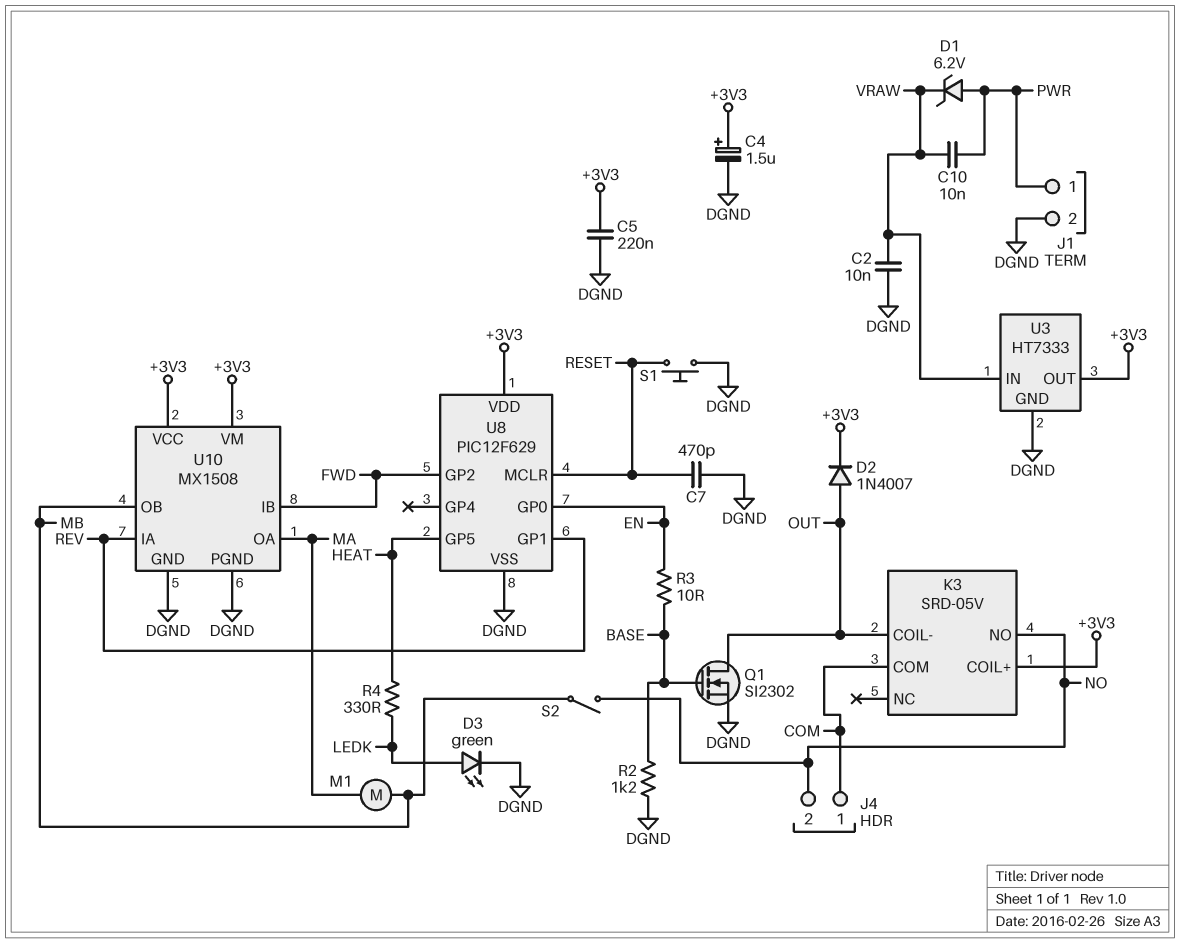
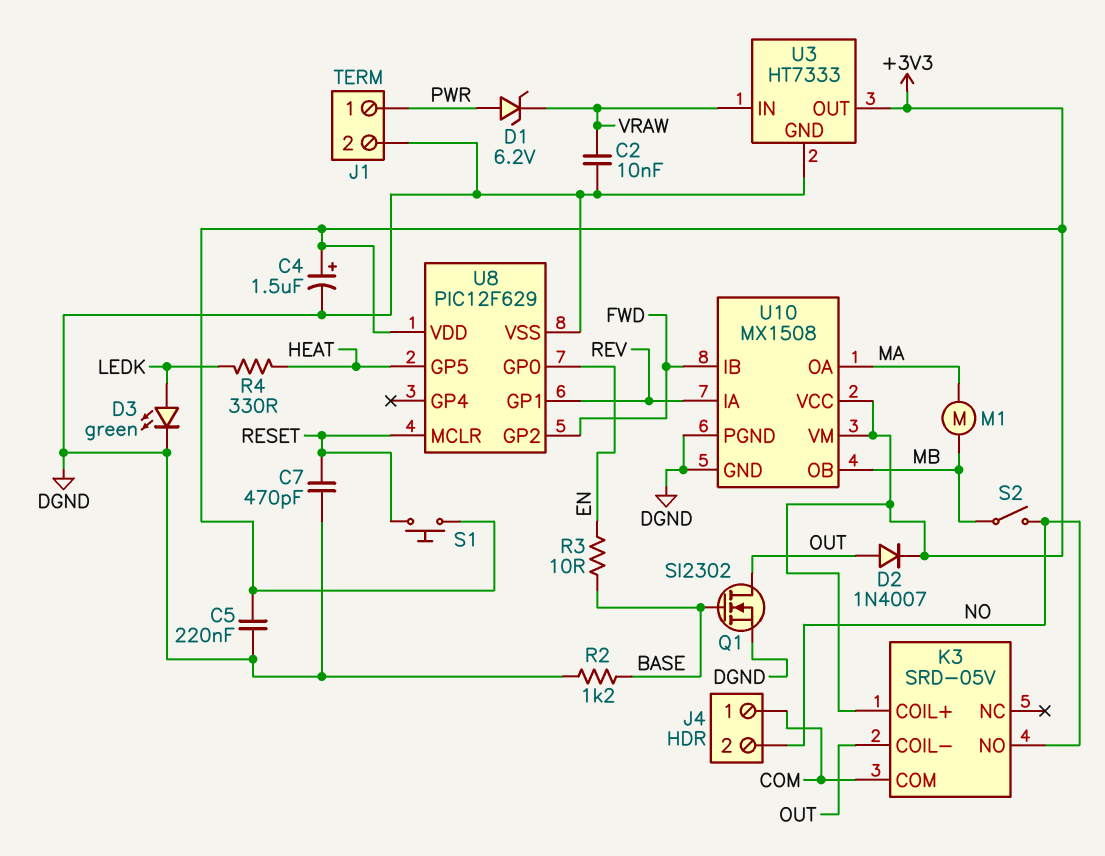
C10: 10nF (PWR, VRAW) -> none
S1: button (DGND, RESET) -> button (+3V3, RESET)

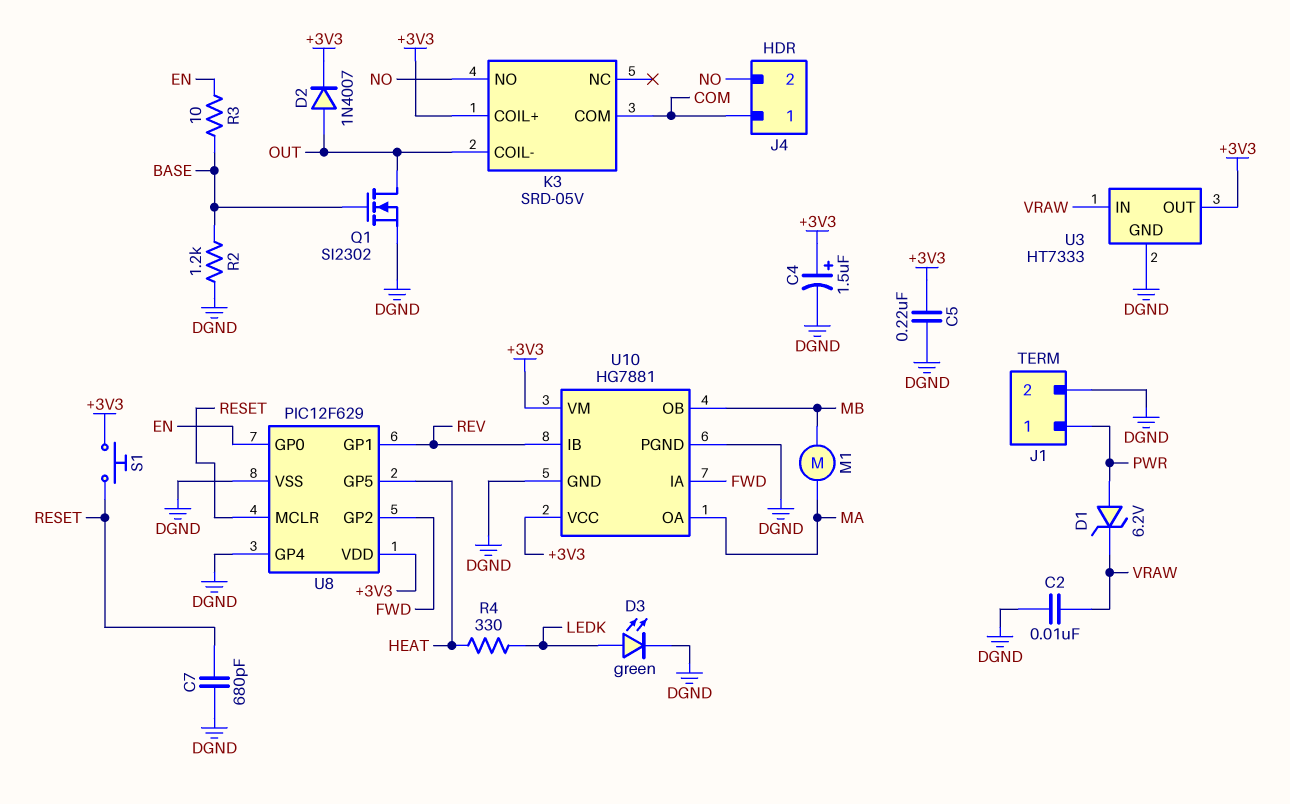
C7: 470pF (DGND, RESET) -> 680pF (DGND, RESET)
S2: switch (MB, NO) -> none
U8 pin GP4: none -> DGND
U10: MX1508 -> HG7881
U10 pin IA: REV -> FWD
U10 pin IB: FWD -> REV

